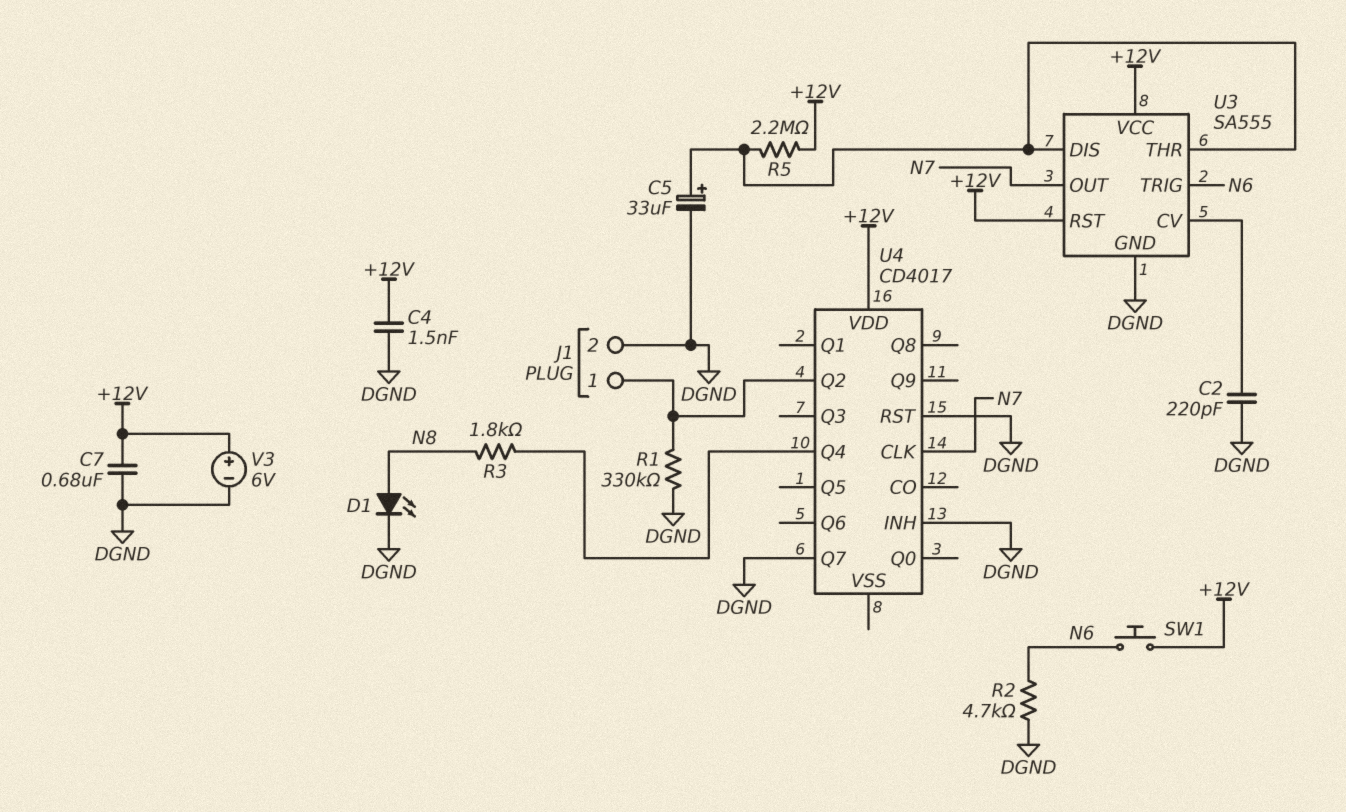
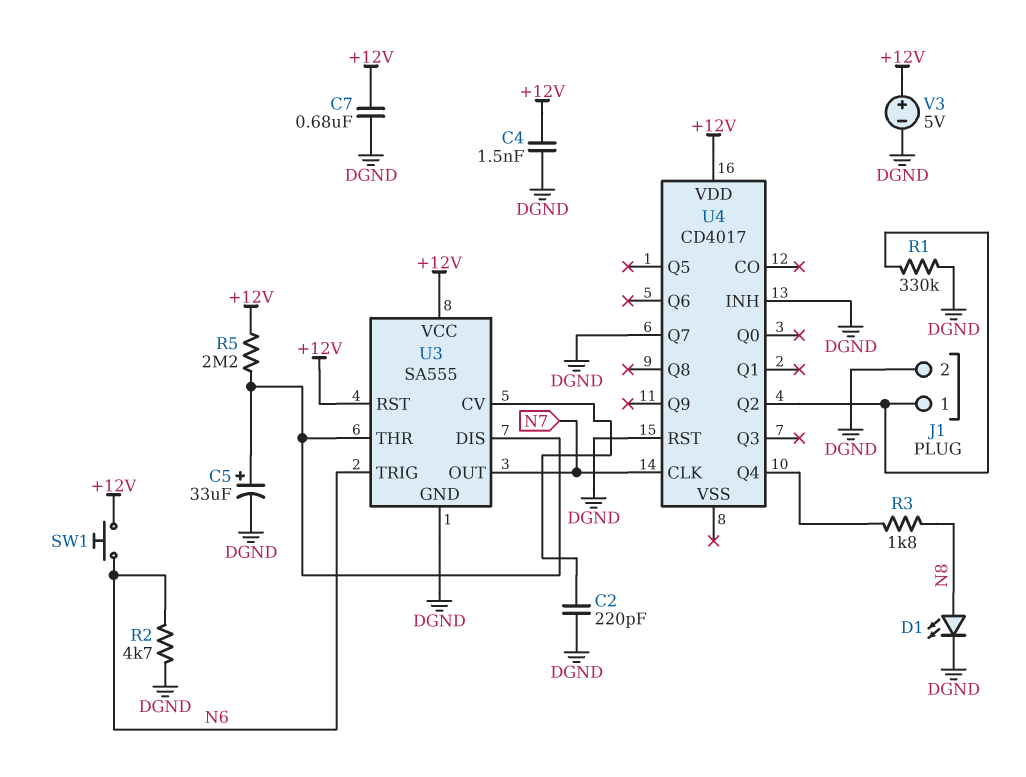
V3: 6V (plus +12V, minus DGND) -> 5V (plus +12V, minus DGND)

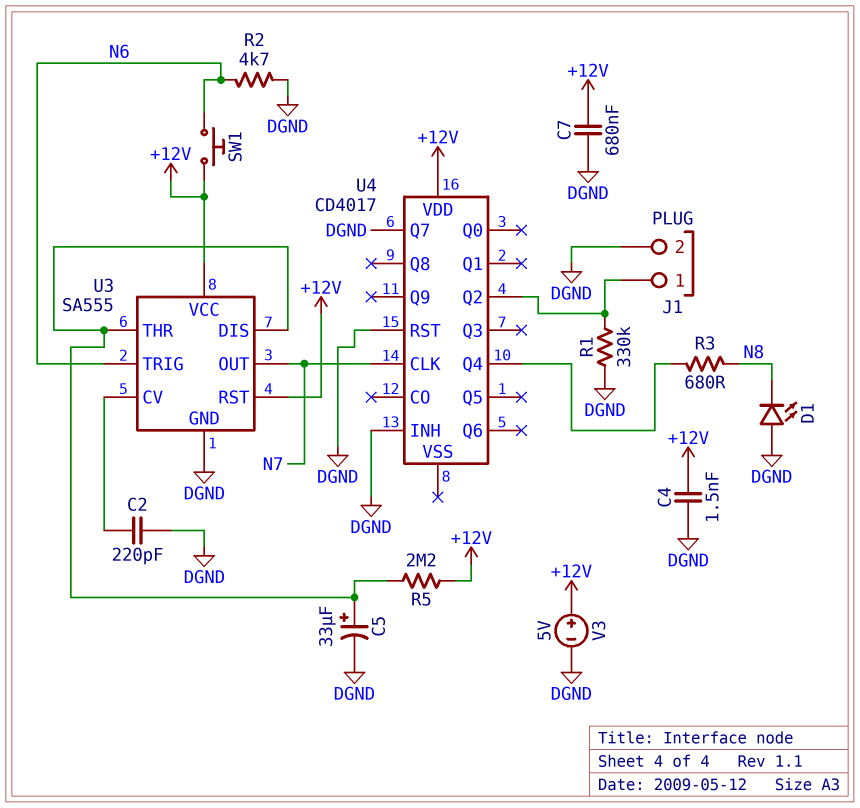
D1: LED (A N8, K DGND) -> LED (A DGND, K N8)
R3: 1.8k (N8, U4/Q4) -> 680 (N8, U4/Q4)

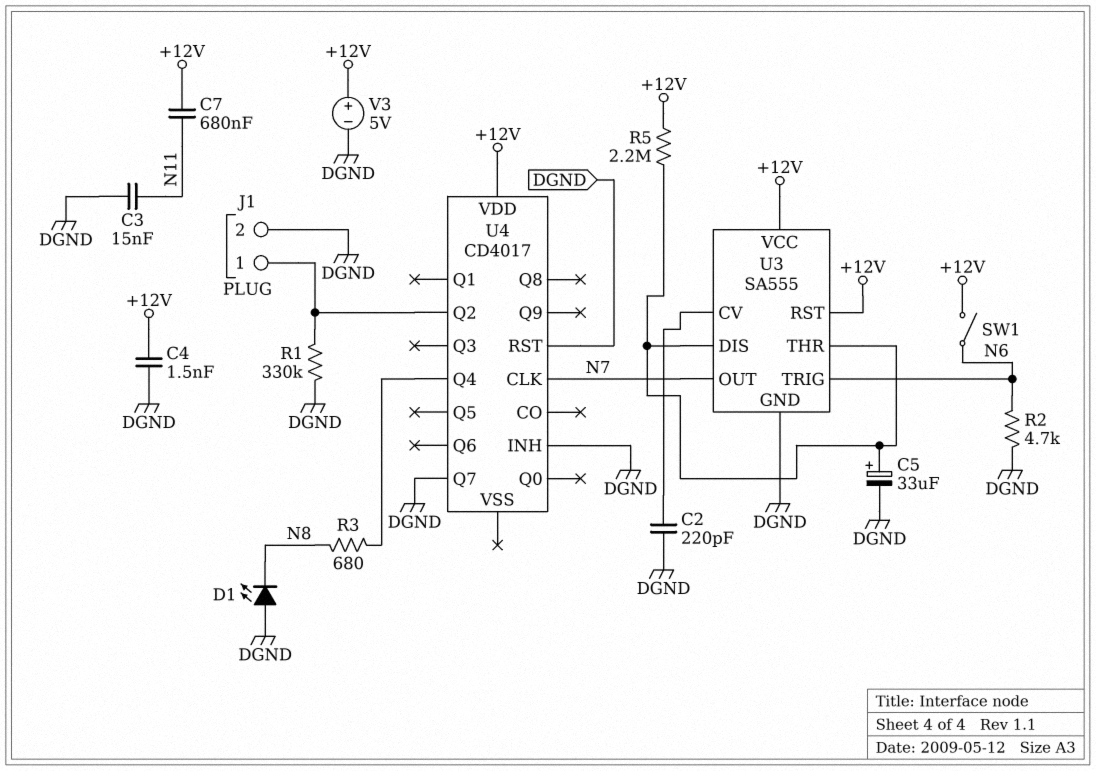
C3: none -> 15nF (DGND, N11)
C7: 680nF (+12V, DGND) -> 680nF (+12V, N11)
SW1: button (+12V, N6) -> switch (+12V, N6)

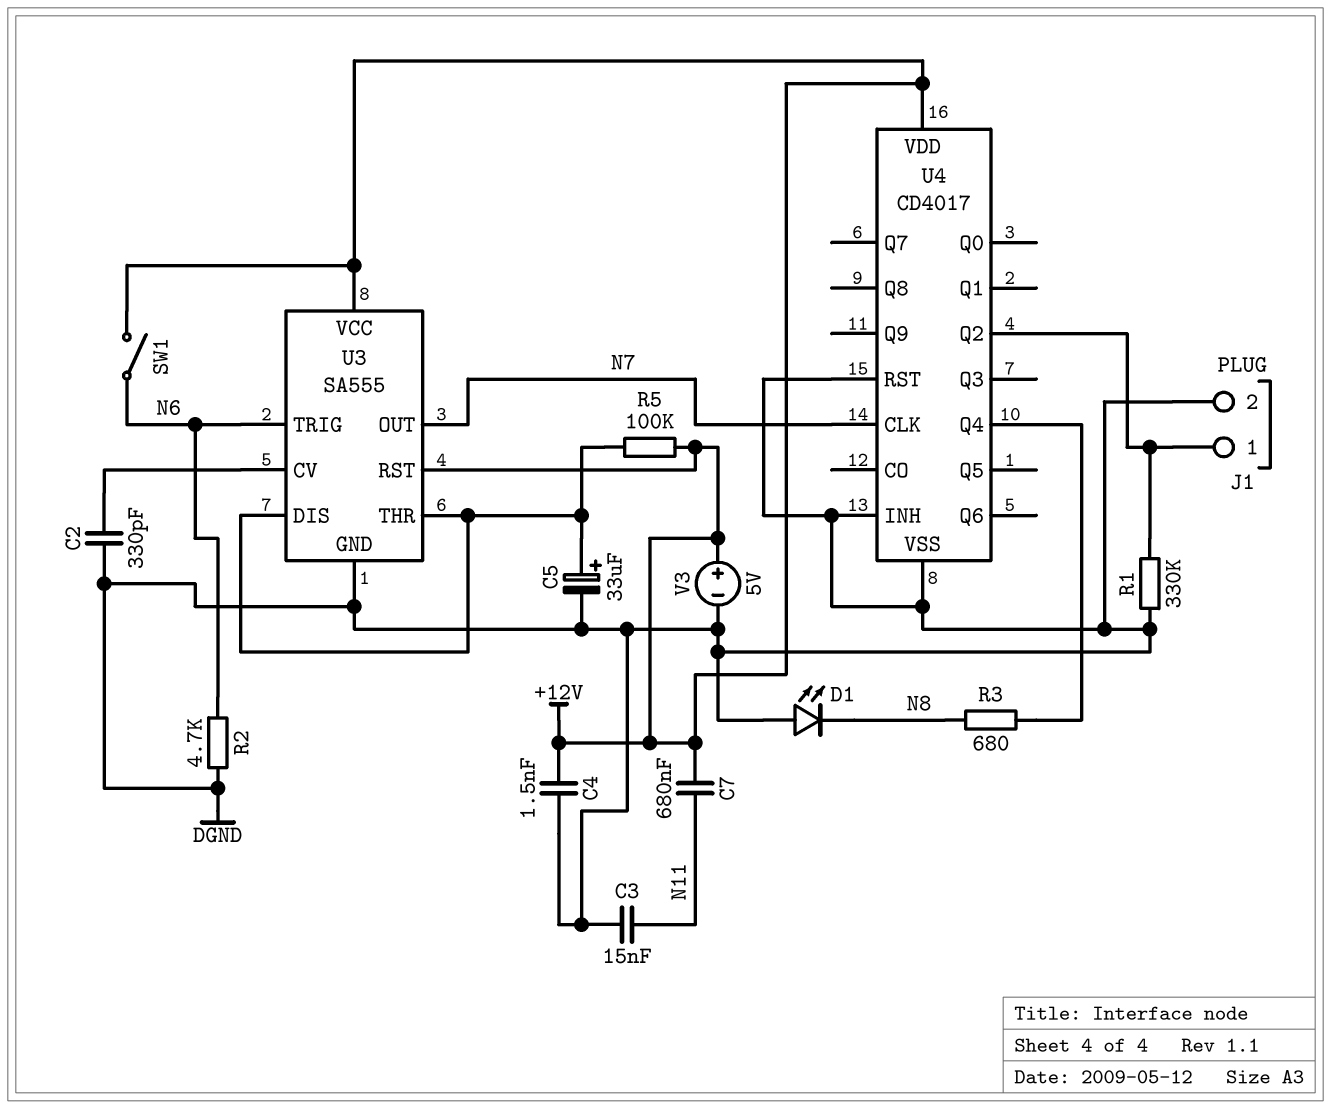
C2: 220pF (DGND, U3/CV) -> 330pF (DGND, U3/CV)
R5: 2.2M (+12V, U3/DIS) -> 100k (+12V, U3/DIS)
U4 pin Q7: DGND -> none
U4 pin VSS: none -> DGND

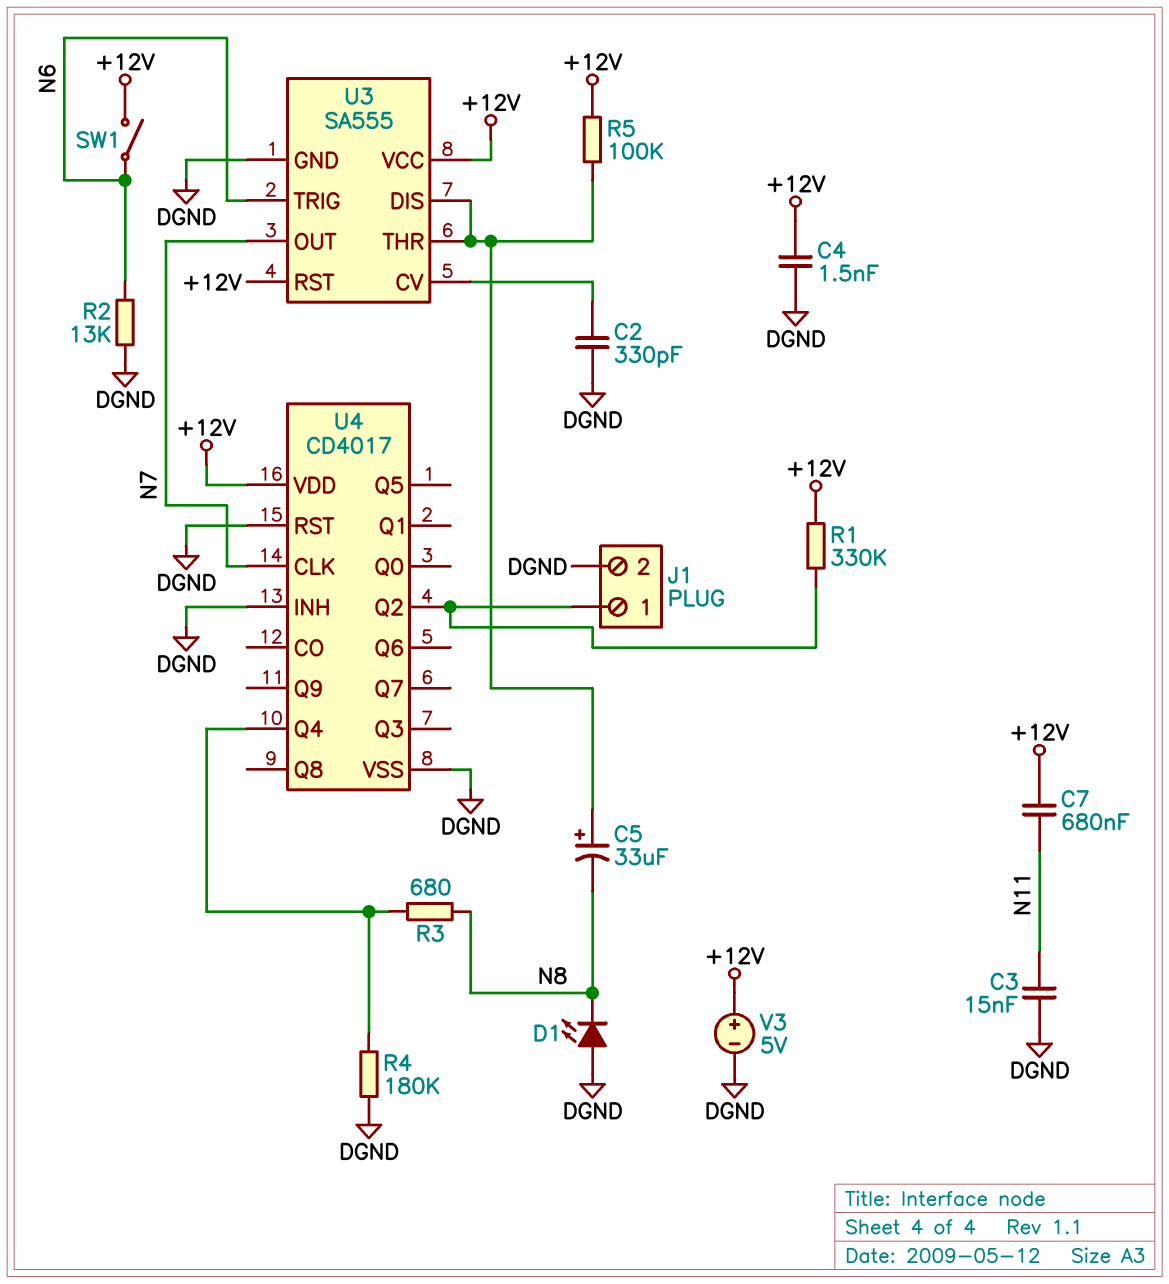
C5: 33uF (plus U3/DIS, minus DGND) -> 33uF (plus U3/DIS, minus N8)
R1: 330k (DGND, J1/1) -> 330k (+12V, J1/1)
R2: 4.7k (DGND, N6) -> 13k (DGND, N6)
R4: none -> 180k (DGND, U4/Q4)

